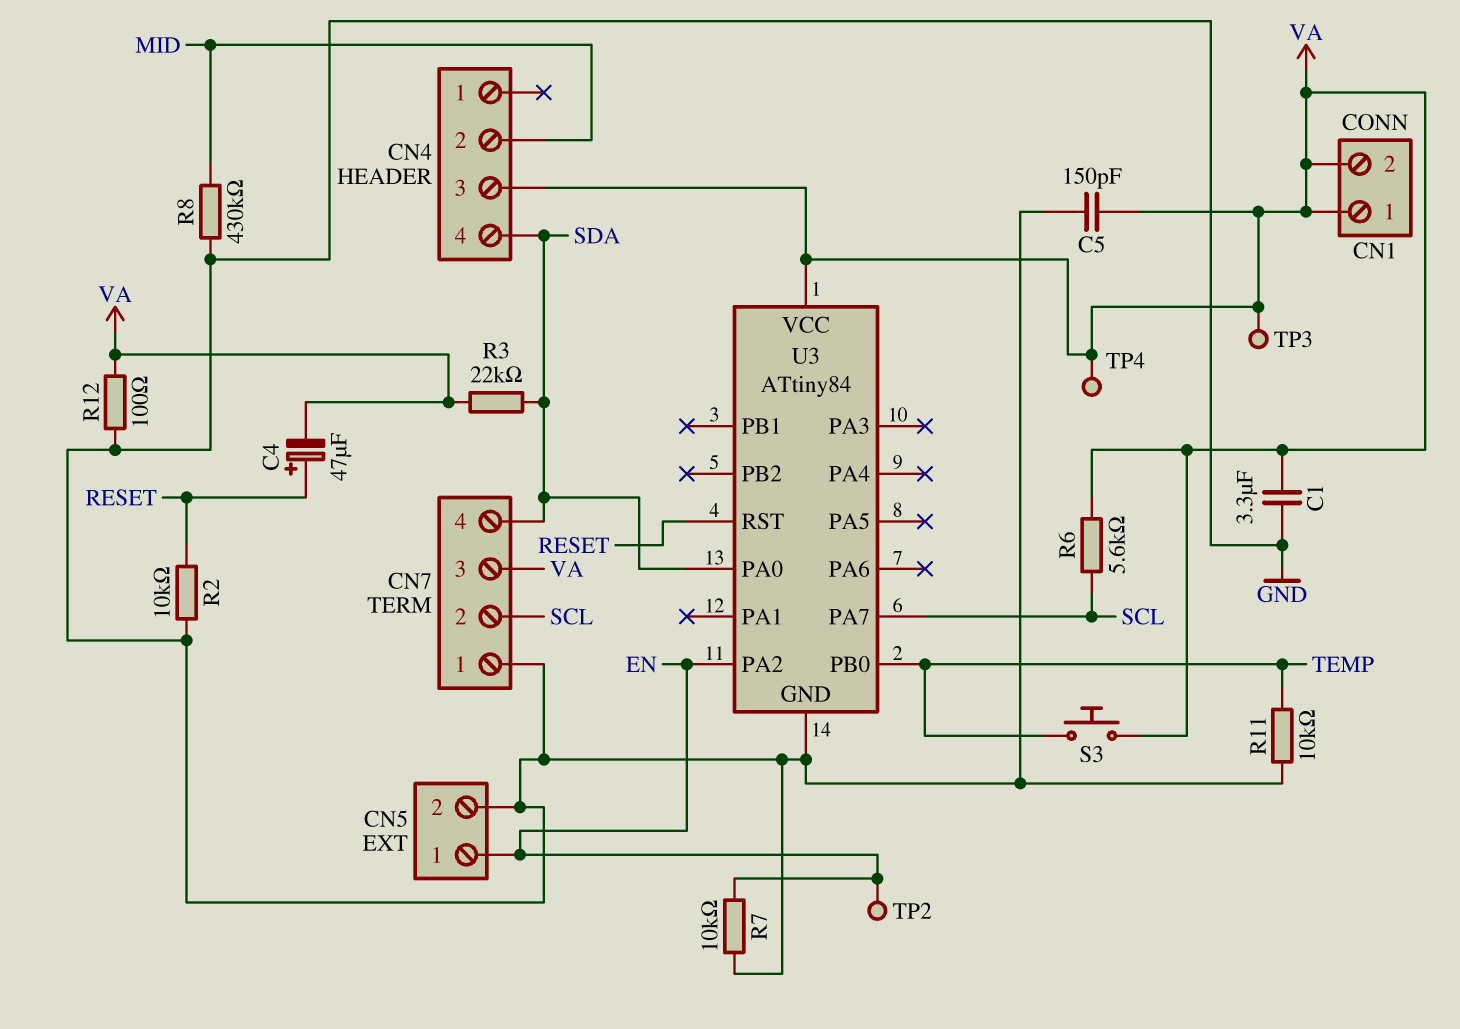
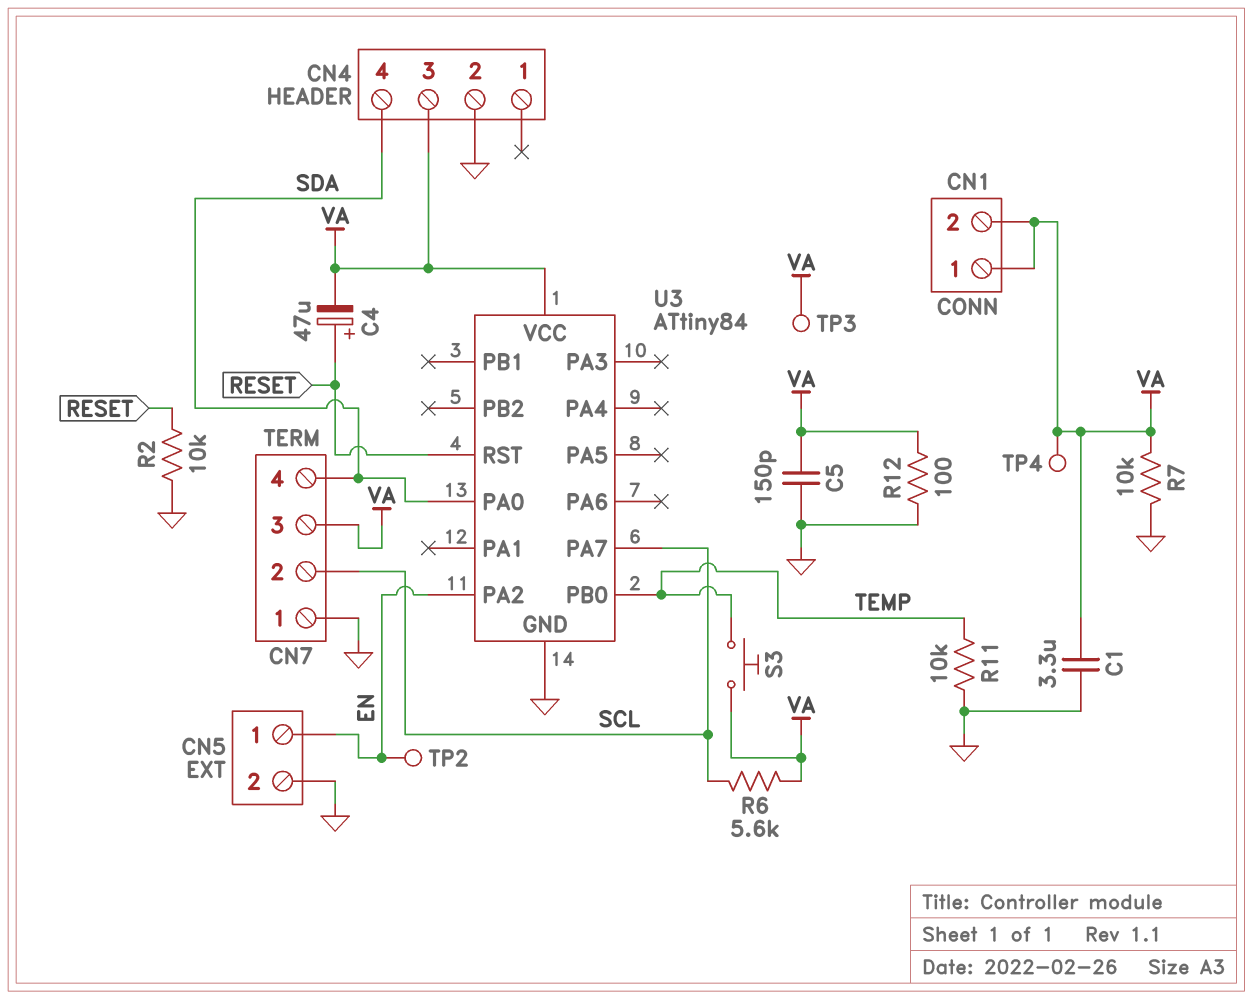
CN4 pin 2: MID -> GND
R3: 22k (SDA, VA) -> none
R7: 10k (EN, GND) -> 10k (GND, VA)
R8: 430k (GND, MID) -> none

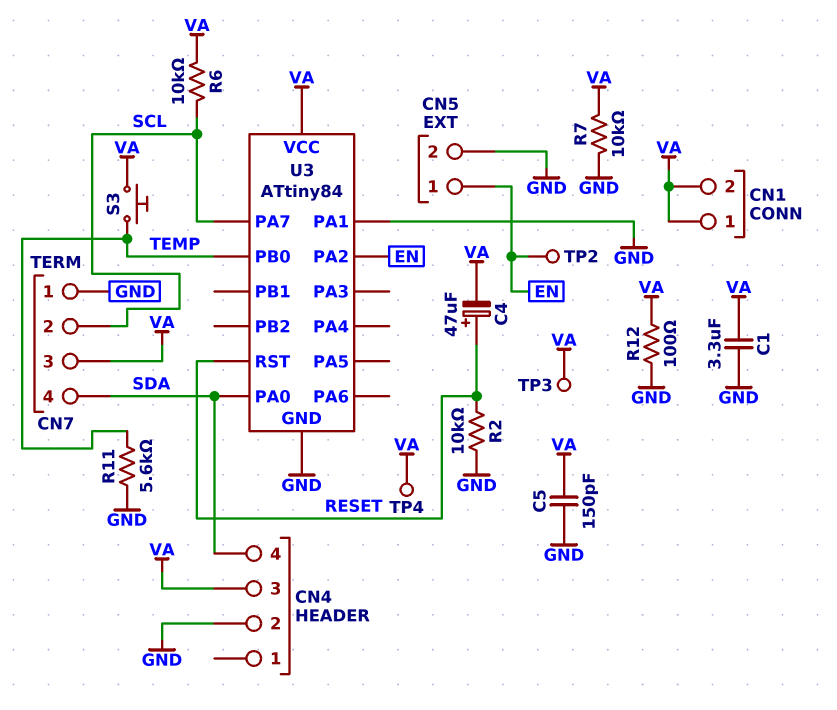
R6: 5.6k (SCL, VA) -> 10k (SCL, VA)
R11: 10k (GND, TEMP) -> 5.6k (GND, TEMP)
U3 pin PA1: none -> GND

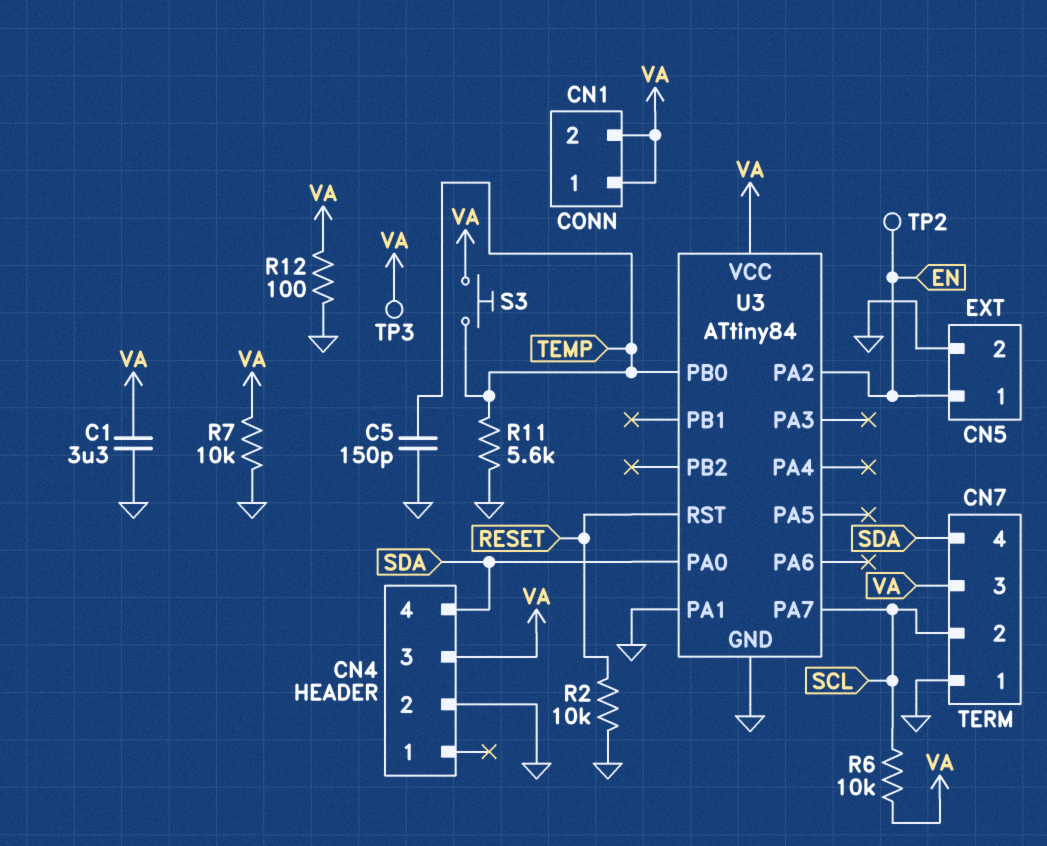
C4: 47uF (plus RESET, minus VA) -> none
C5: 150pF (GND, VA) -> 150pF (GND, TEMP)
TP4: test point (VA) -> none

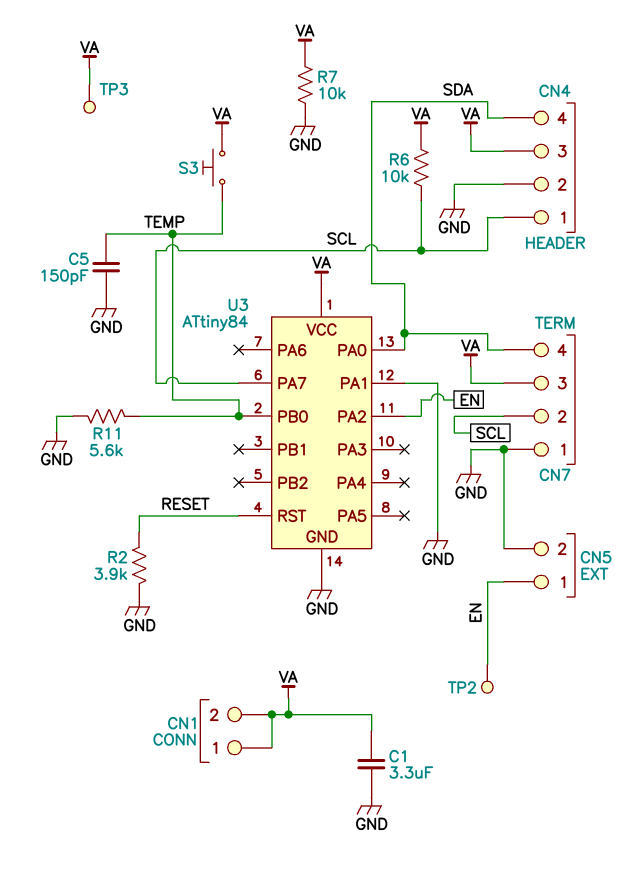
CN4 pin 1: none -> SCL
R2: 10k (GND, RESET) -> 3.9k (GND, RESET)
R12: 100 (GND, VA) -> none

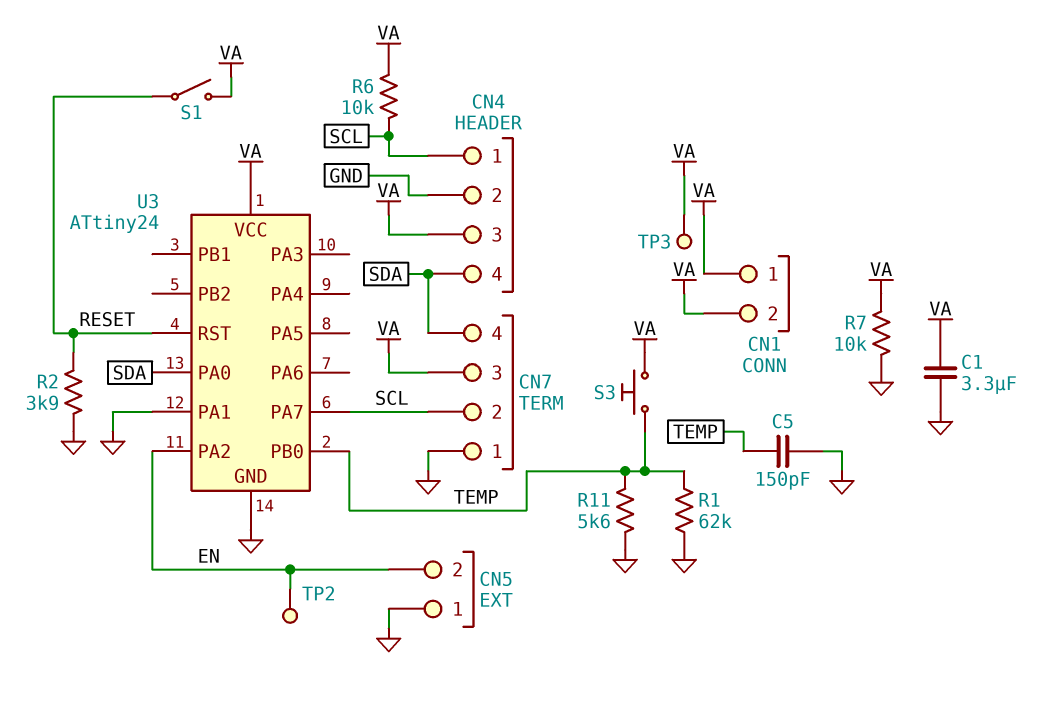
CN5 pin 1: EN -> GND
CN5 pin 2: GND -> EN
R1: none -> 62k (GND, TEMP)
S1: none -> switch (RESET, VA)
U3: ATtiny84 -> ATtiny24

